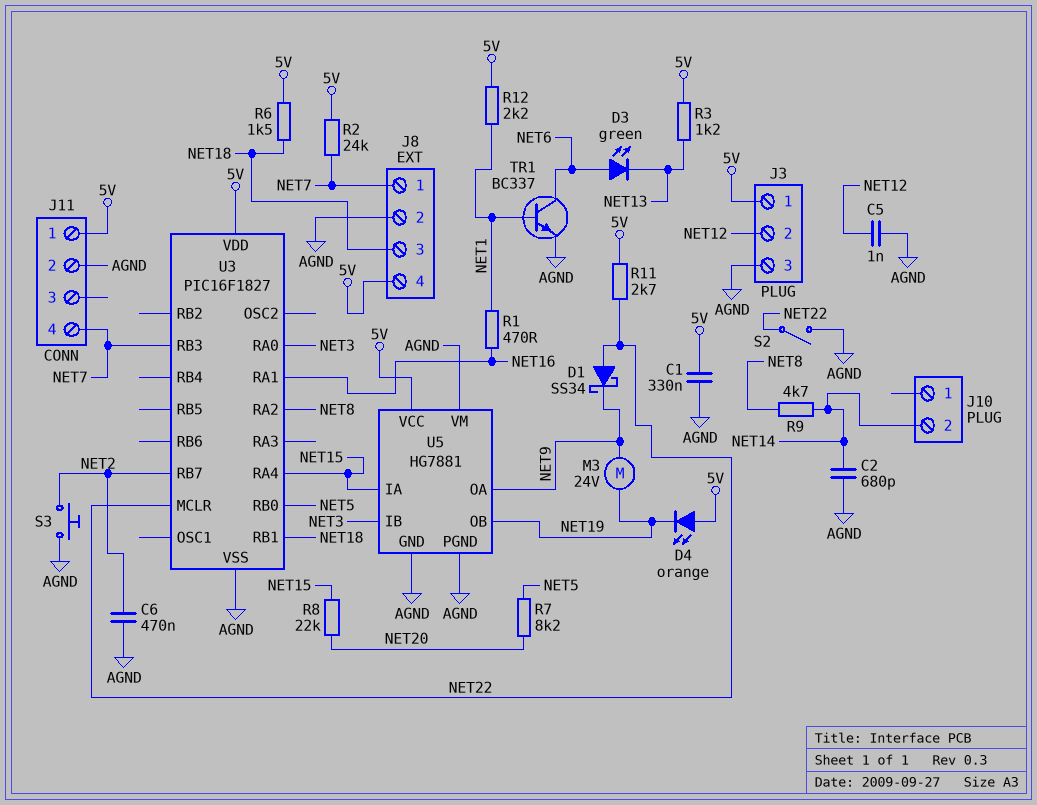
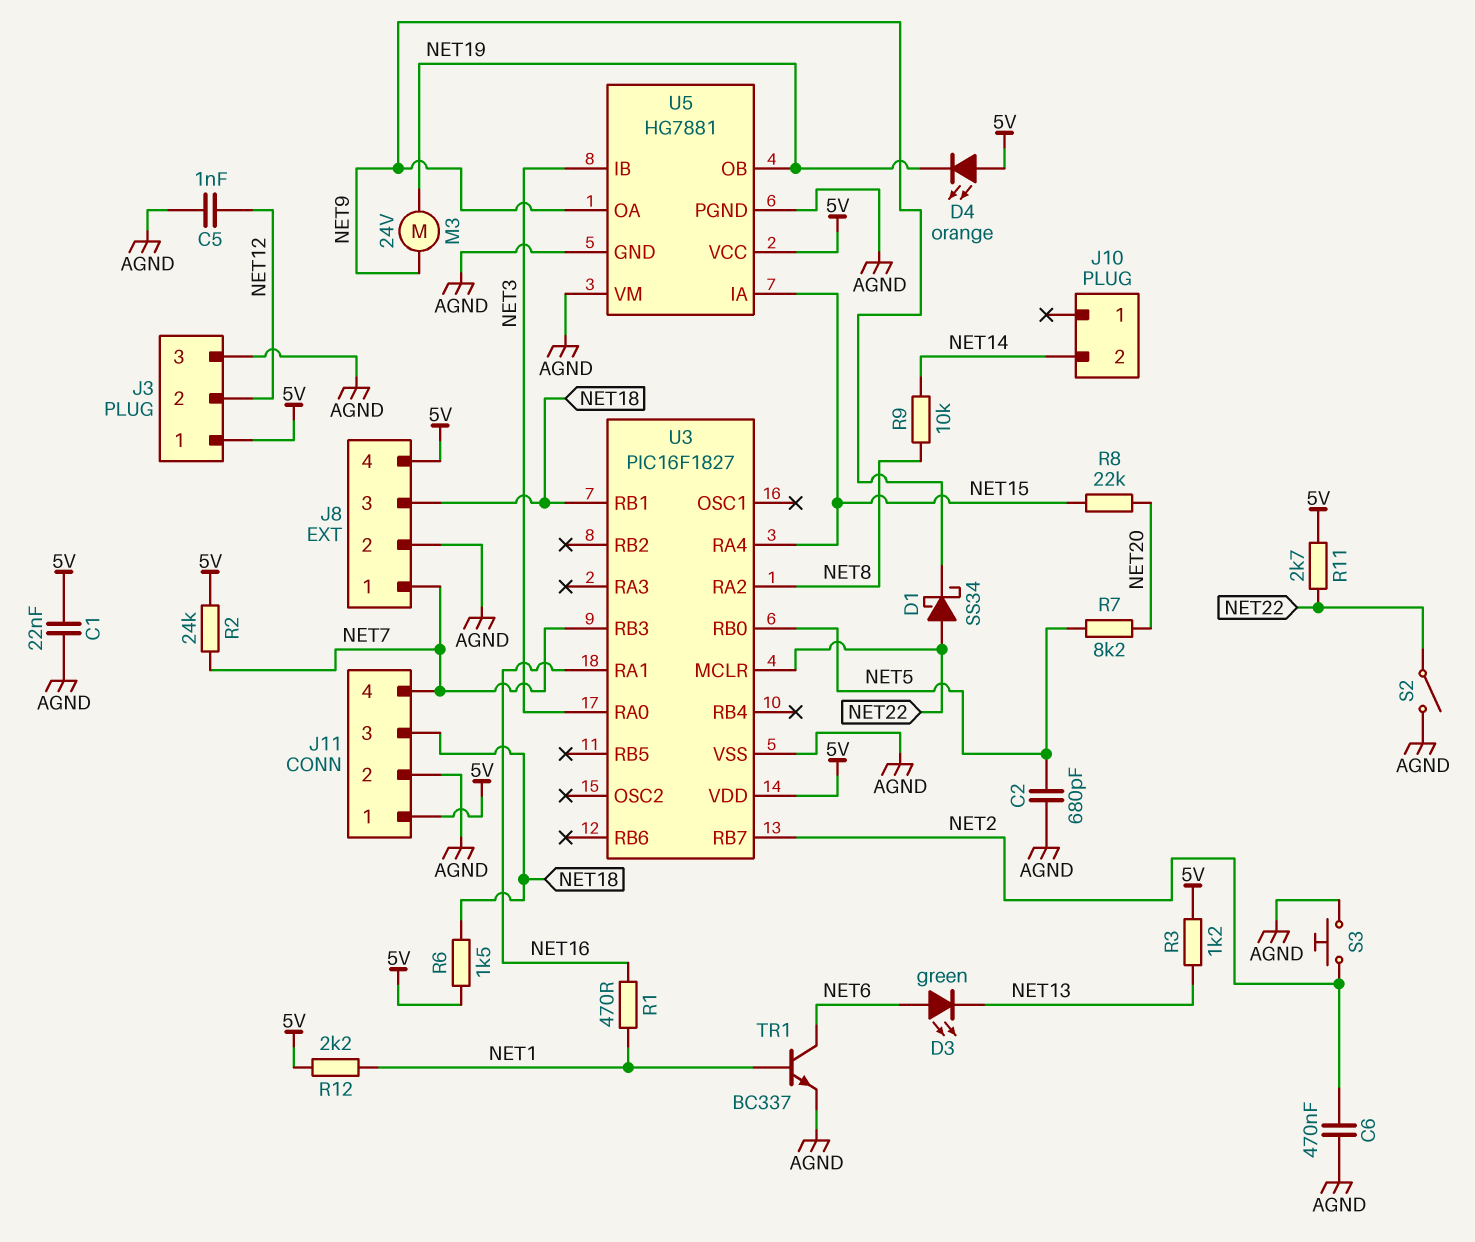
C1: 330nF (5V, AGND) -> 22nF (5V, AGND)
C2: 680pF (AGND, NET14) -> 680pF (AGND, NET5)
J11 pin 3: none -> NET18
R9: 4.7k (NET8, NET14) -> 10k (NET8, NET14)

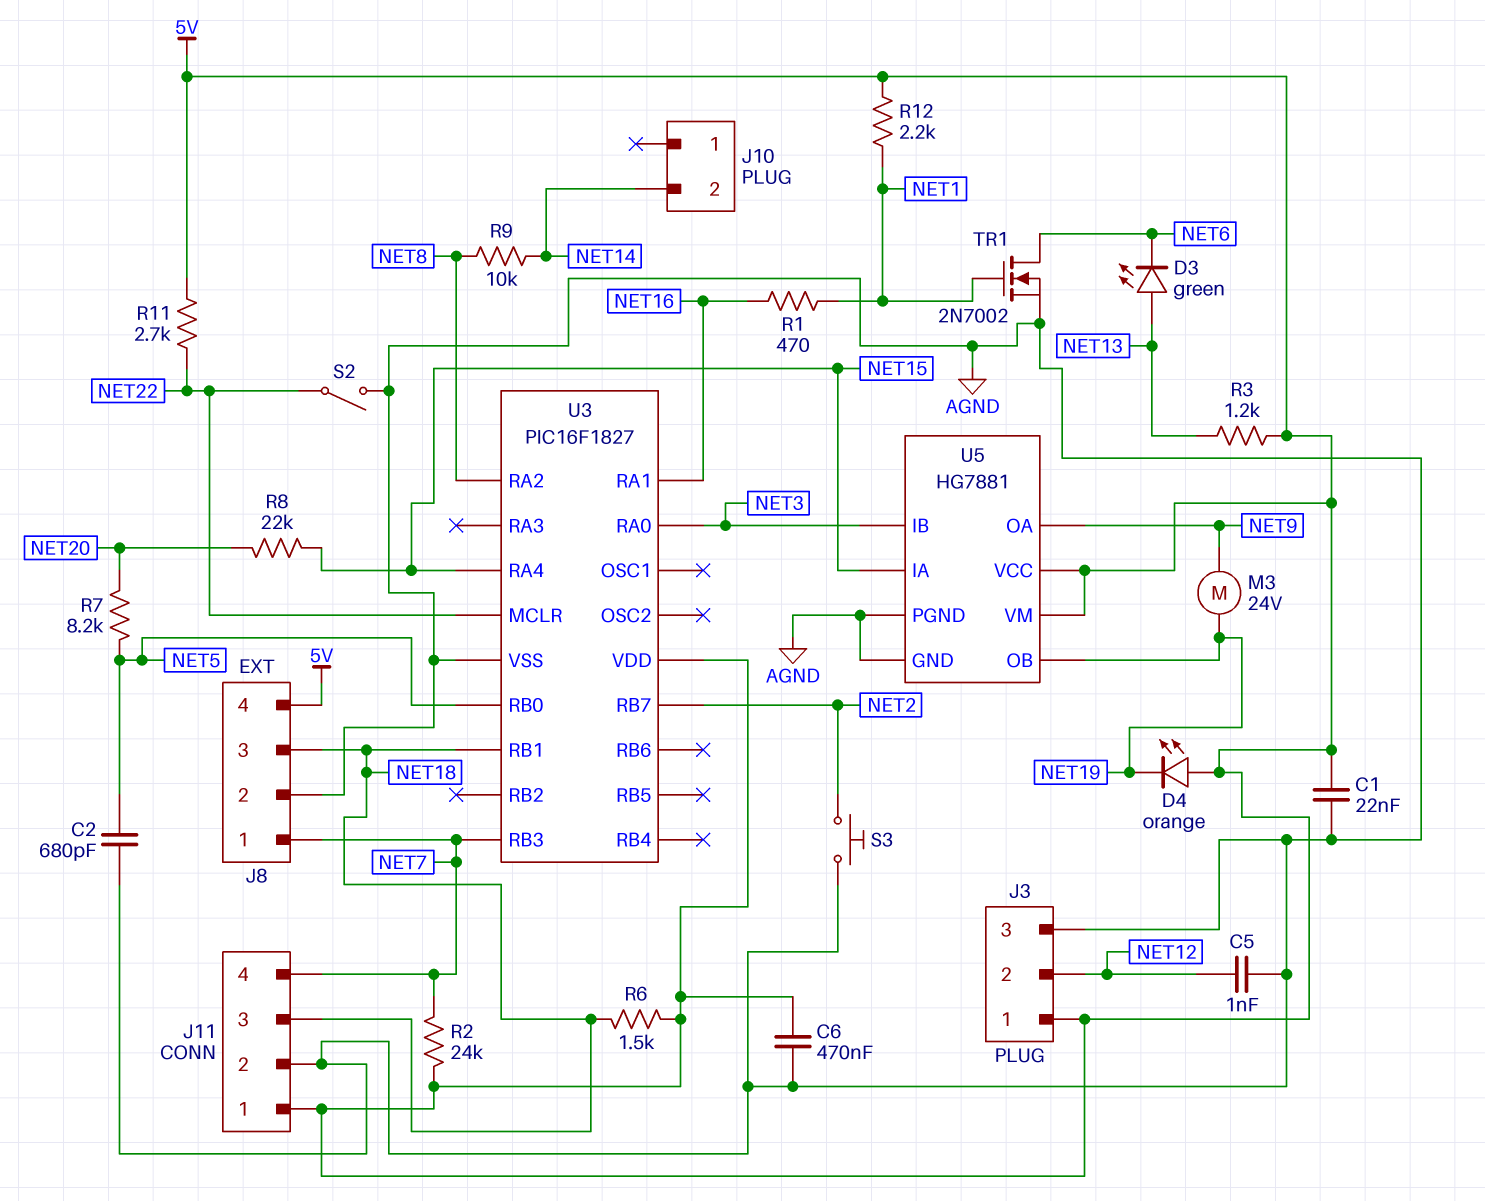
C6: 470nF (AGND, NET2) -> 470nF (5V, AGND)
D1: schottky SS34 (A NET22, K NET9) -> none
D3: LED green (A NET6, K NET13) -> LED green (A NET13, K NET6)
TR1: NPN BC337 (B NET1, C NET6, E AGND) -> NMOS 2N7002 (G NET1, D NET6, S AGND)
U5 pin VM: AGND -> 5V

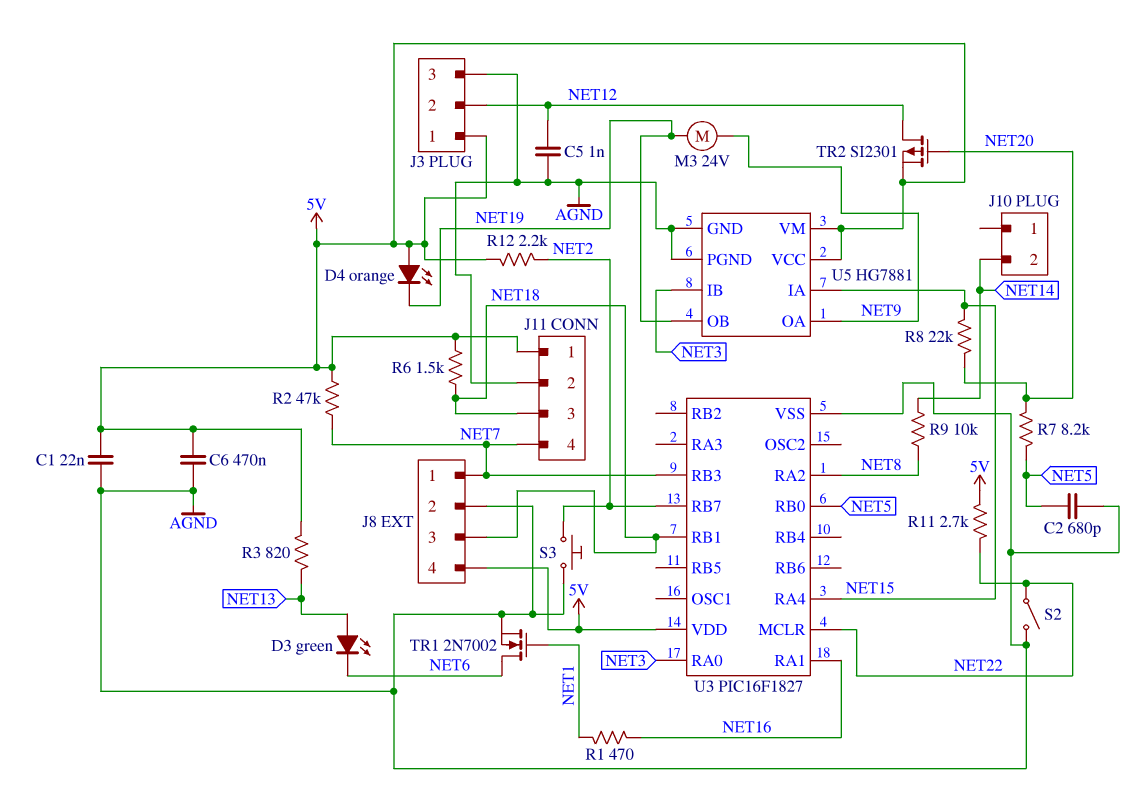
R2: 24k (5V, NET7) -> 47k (5V, NET7)
R3: 1.2k (5V, NET13) -> 820 (5V, NET13)
R12: 2.2k (5V, NET1) -> 2.2k (5V, NET2)
TR2: none -> PMOS SI2301 (G NET20, D NET12, S 5V)

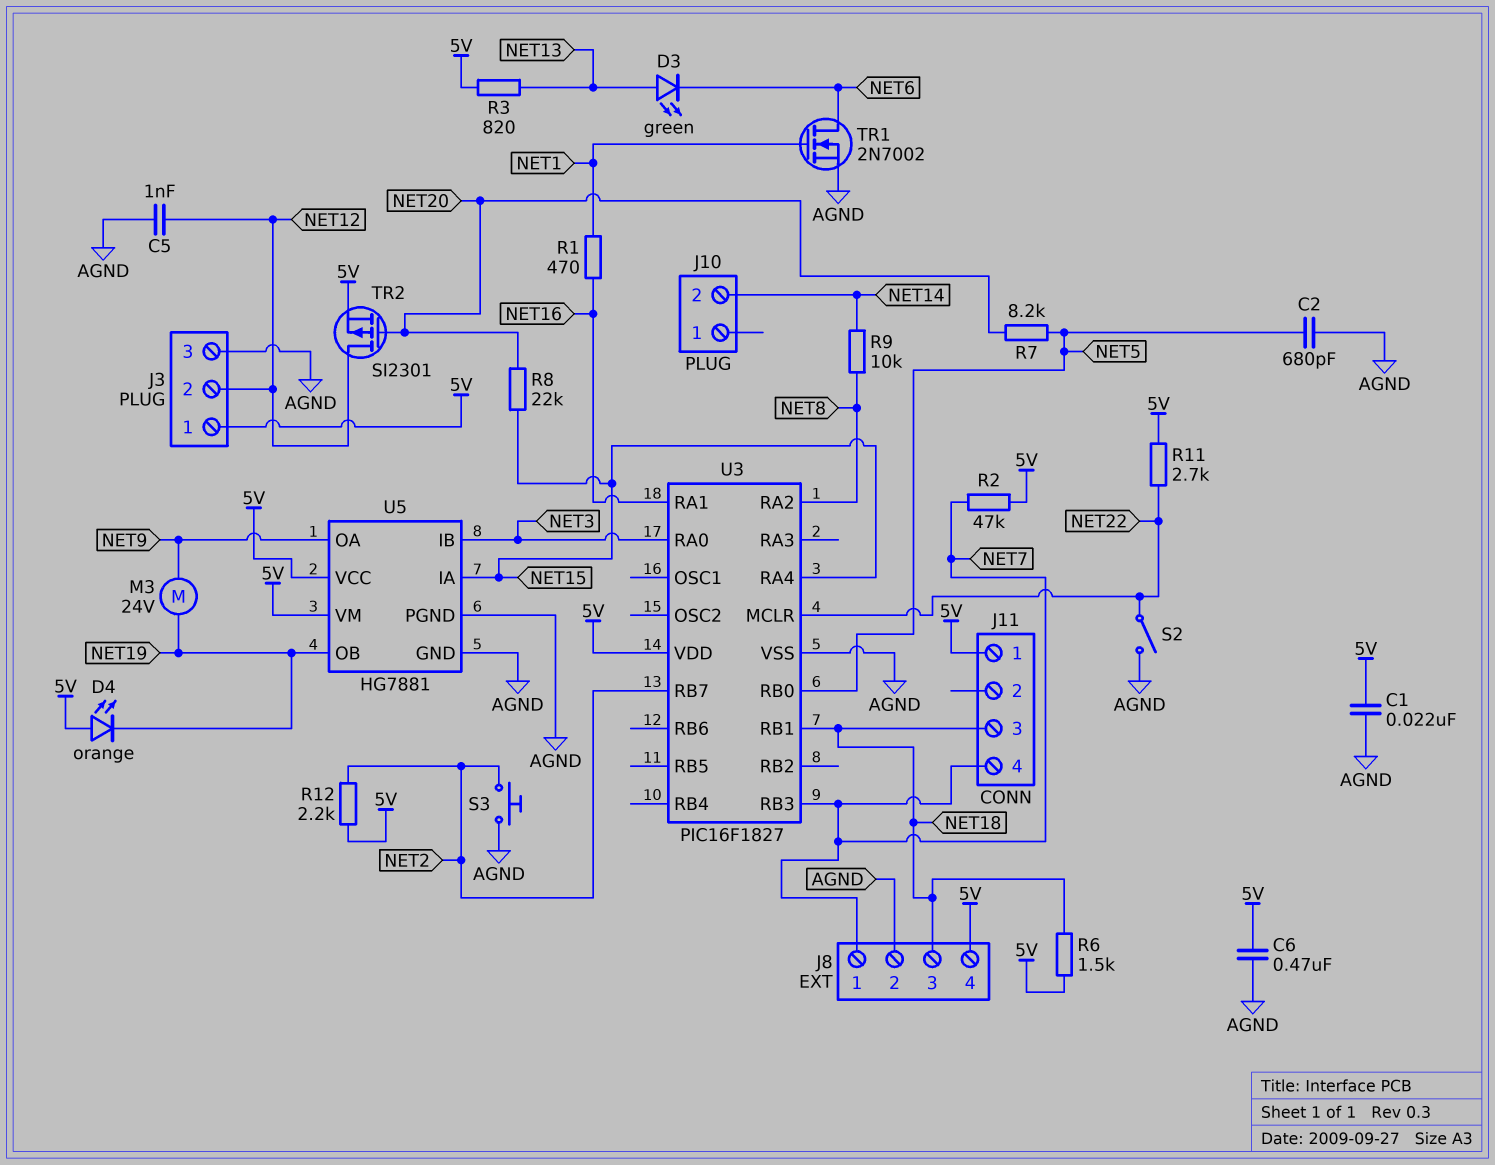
J11 pin 2: AGND -> none

